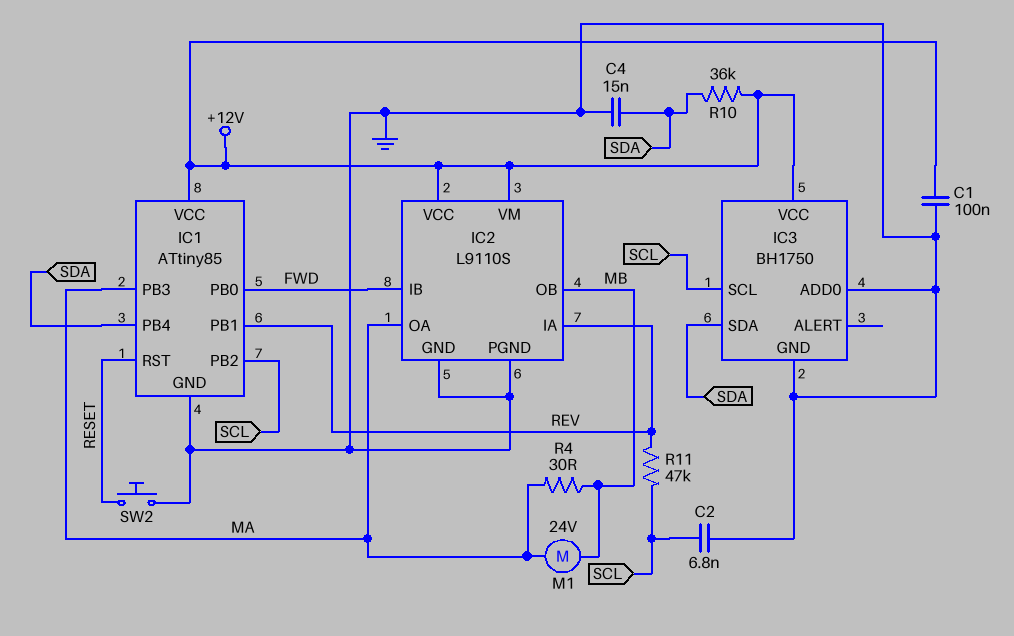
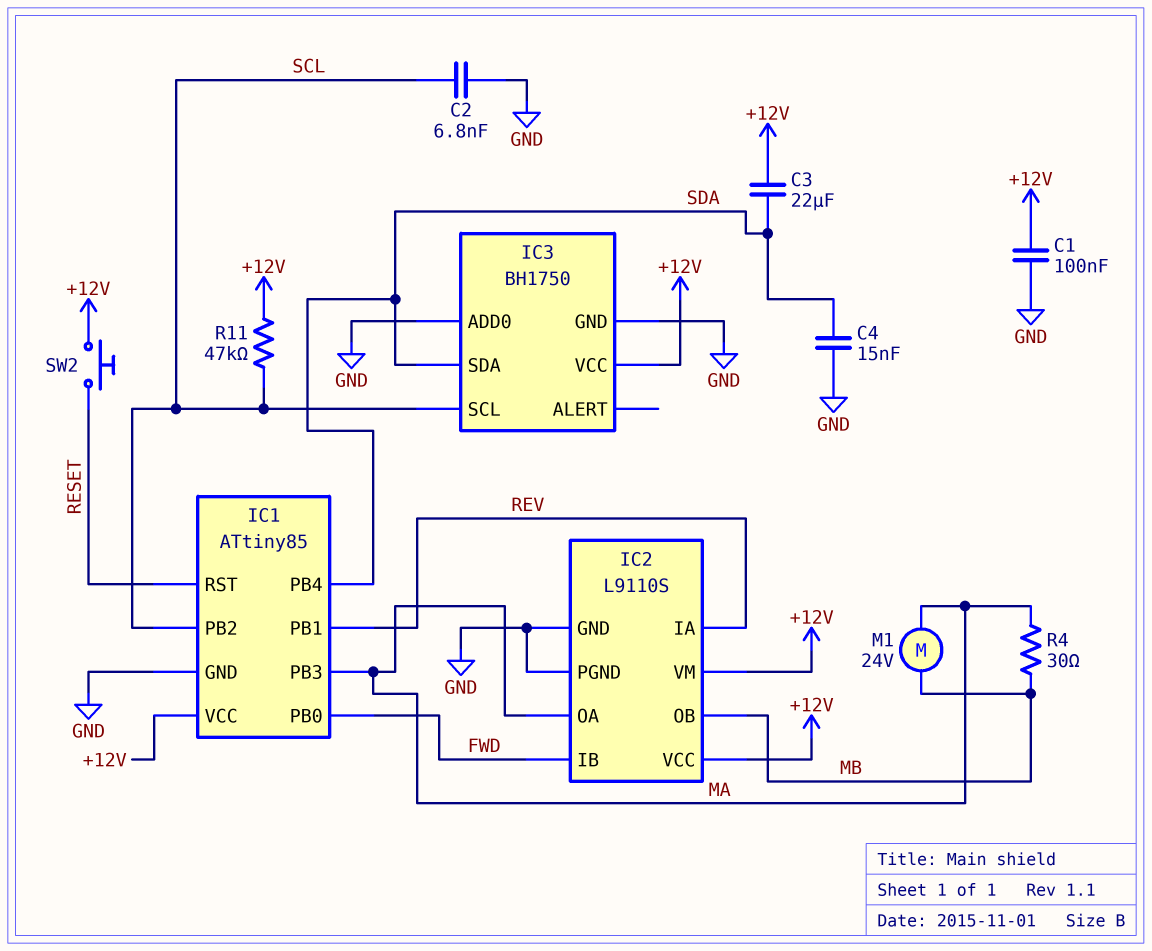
C3: none -> 22uF (+12V, SDA)
R10: 36k (+12V, SDA) -> none
R11: 47k (REV, SCL) -> 47k (+12V, SCL)
SW2: button (GND, RESET) -> button (+12V, RESET)

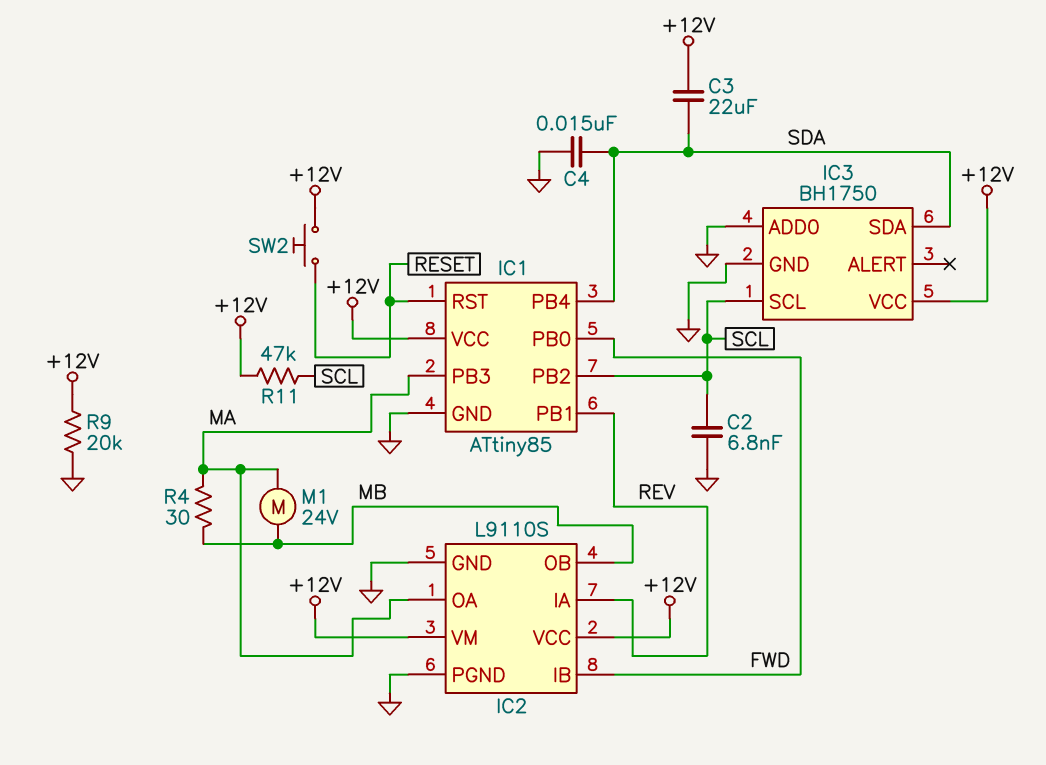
C1: 100nF (+12V, GND) -> none
R9: none -> 20k (+12V, GND)

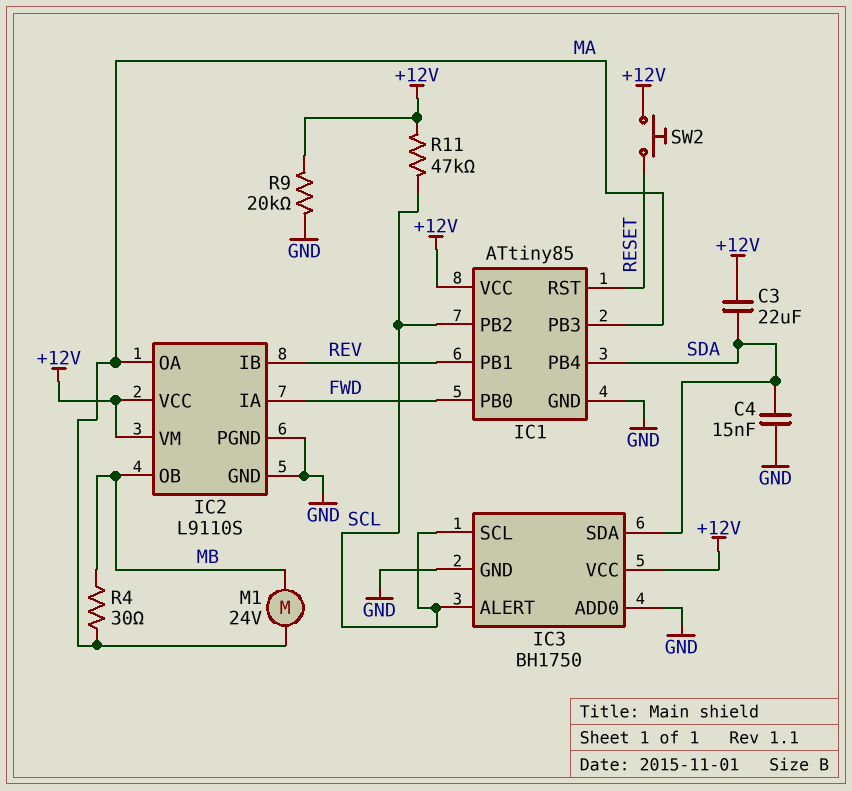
C2: 6.8nF (GND, SCL) -> none
IC2 pin IA: REV -> FWD
IC2 pin IB: FWD -> REV
IC3 pin ALERT: none -> SCL

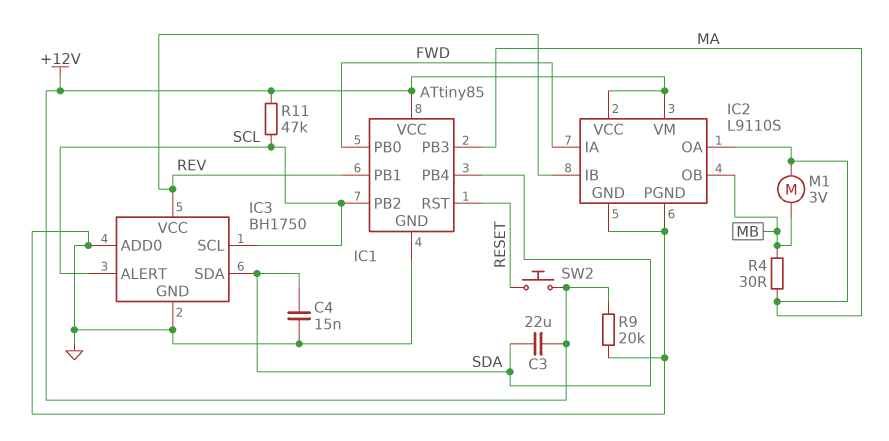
IC3 pin VCC: +12V -> REV
M1: motor 24V (MA, MB) -> motor 3V (MA, MB)

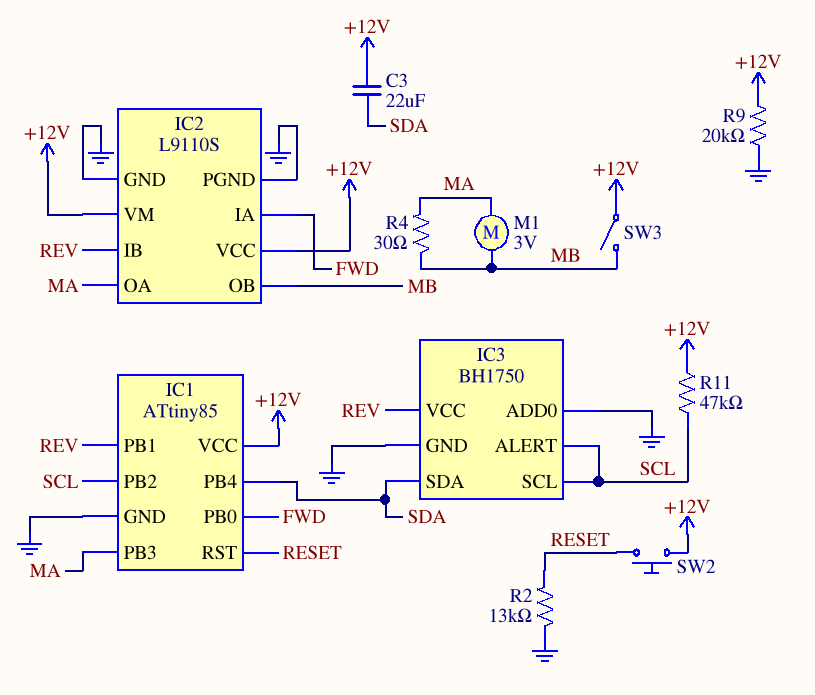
C4: 15nF (GND, SDA) -> none
R2: none -> 13k (GND, RESET)
SW3: none -> switch (+12V, MB)

